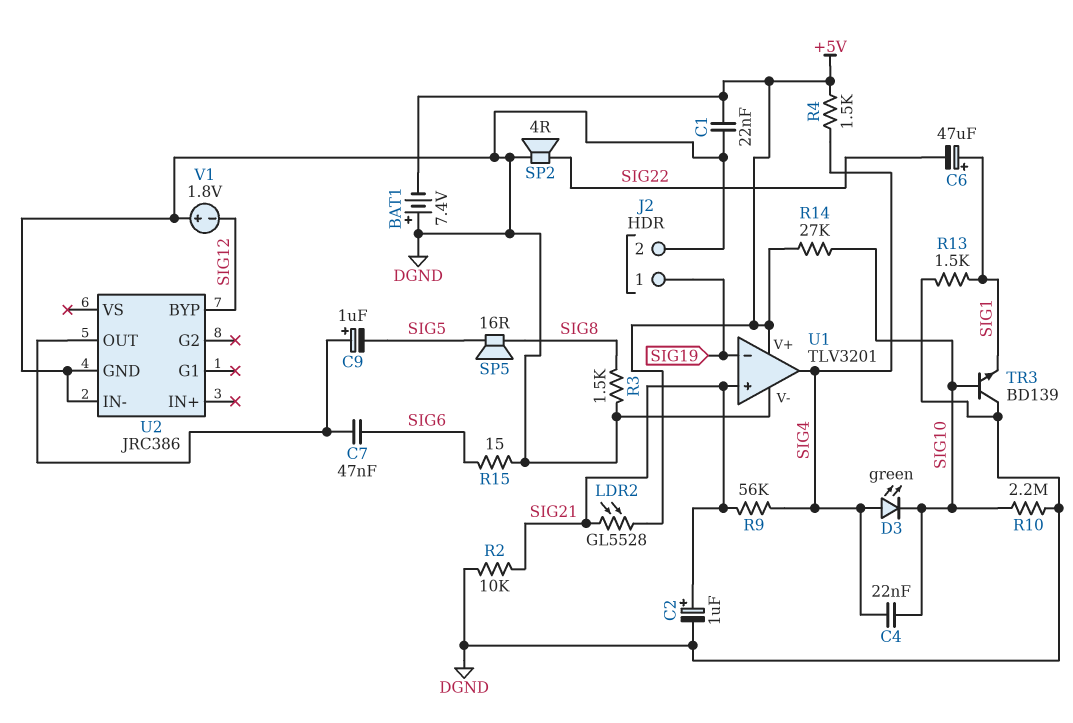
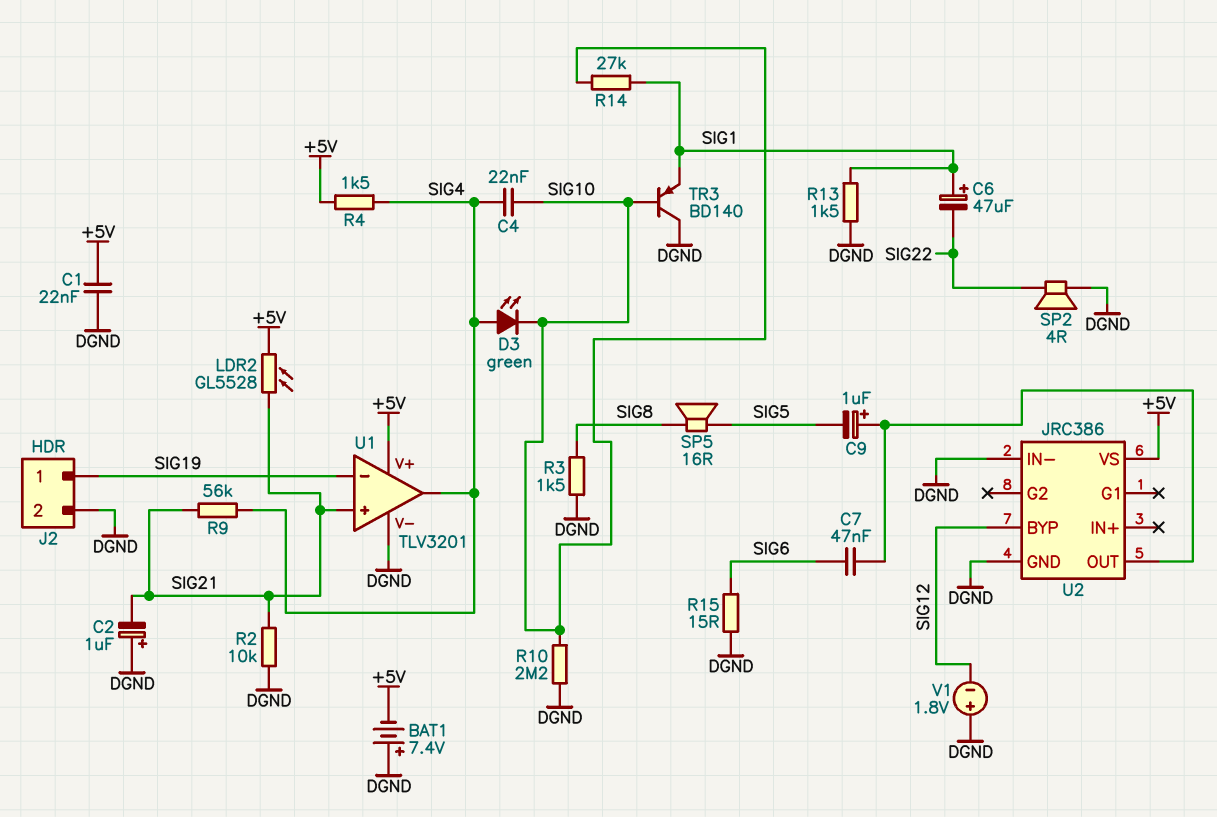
C2: 1uF (plus SIG21, minus DGND) -> 1uF (plus DGND, minus SIG21)
R14: 27k (+5V, SIG10) -> 27k (SIG1, SIG10)
TR3: NPN BD139 (B SIG10, C DGND, E SIG1) -> PNP BD140 (B SIG10, C DGND, E SIG1)
U2 pin VS: none -> +5V

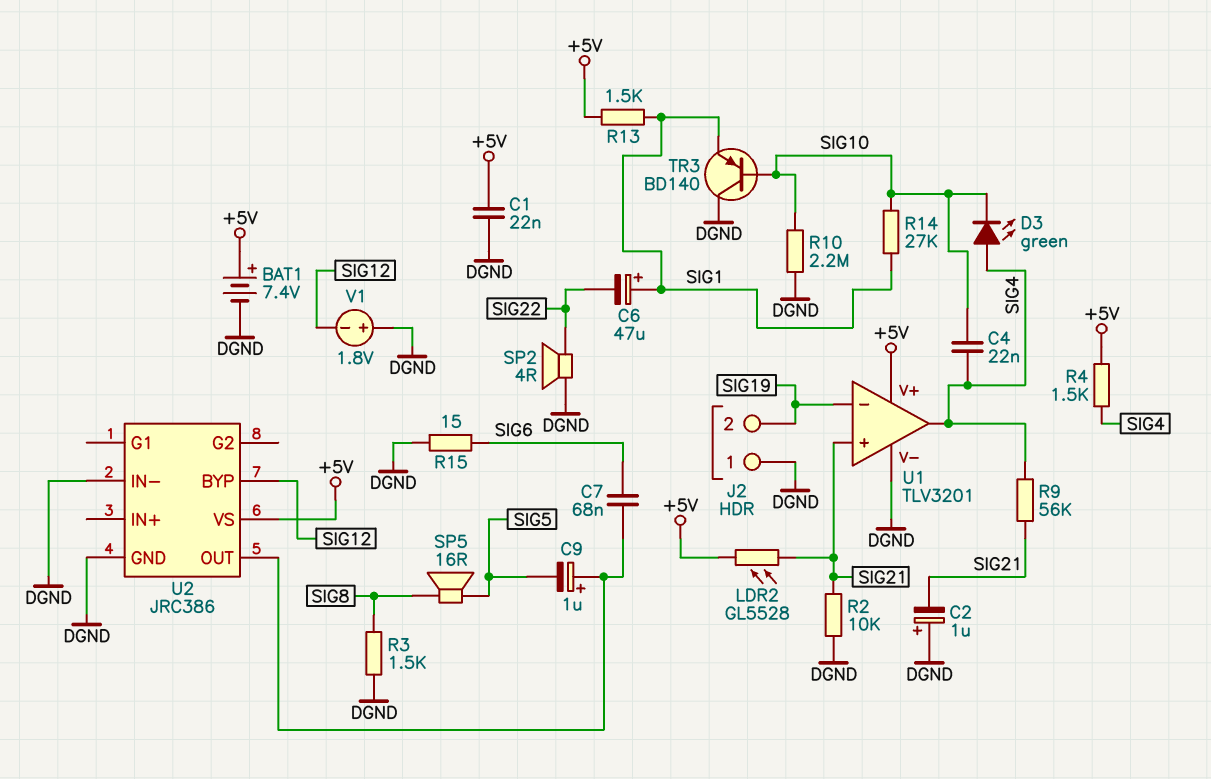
BAT1: 7.4V (plus DGND, minus +5V) -> 7.4V (plus +5V, minus DGND)
C7: 47nF (SIG6, U2/OUT) -> 68nF (SIG6, U2/OUT)
J2 pin 1: SIG19 -> DGND
J2 pin 2: DGND -> SIG19
R13: 1.5k (DGND, SIG1) -> 1.5k (+5V, SIG1)

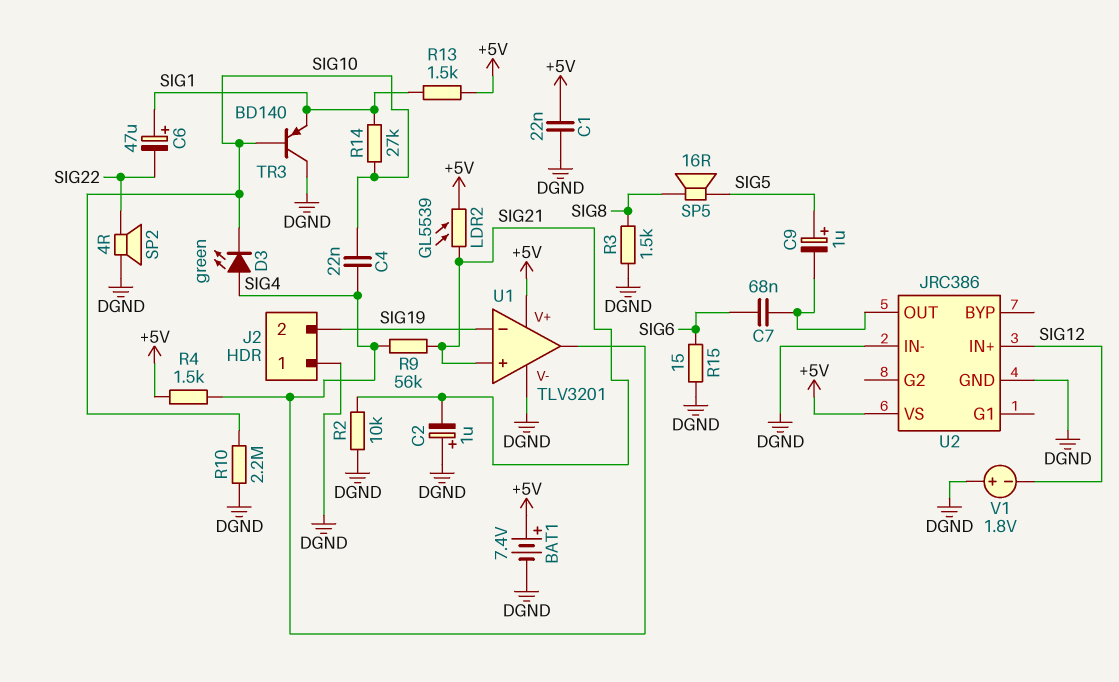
C9: 1uF (plus U2/OUT, minus SIG5) -> 1uF (plus SIG5, minus U2/OUT)
LDR2: GL5528 (+5V, SIG21) -> GL5539 (+5V, SIG21)
U2 pin BYP: SIG12 -> none
U2 pin IN+: none -> SIG12

